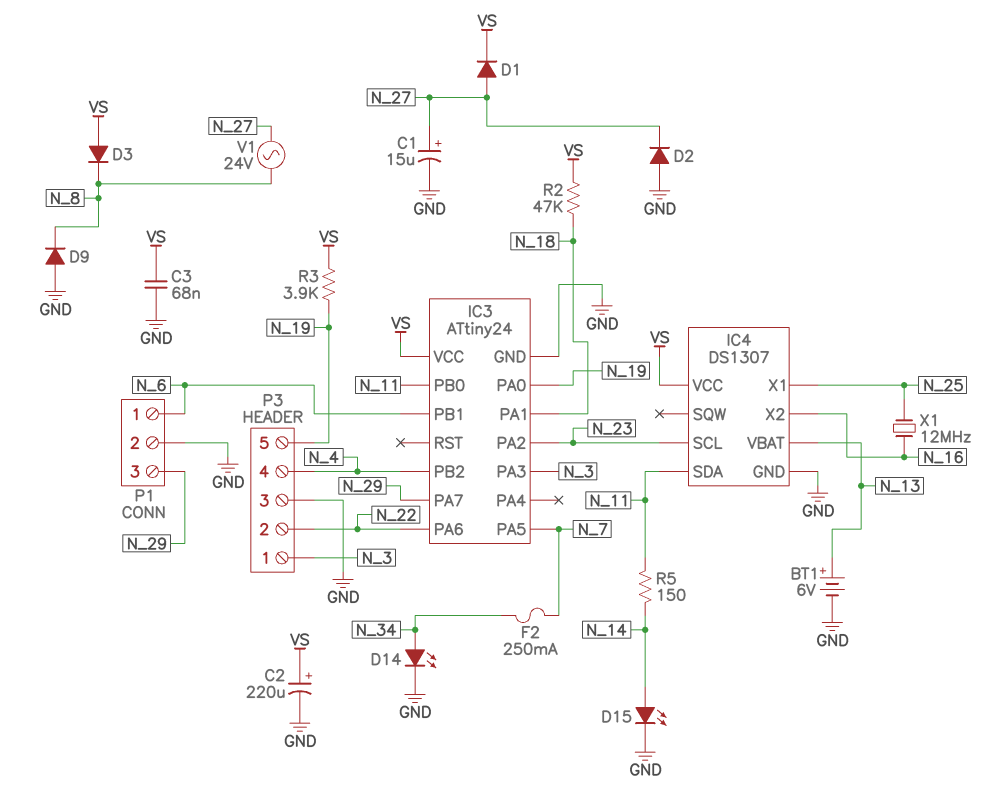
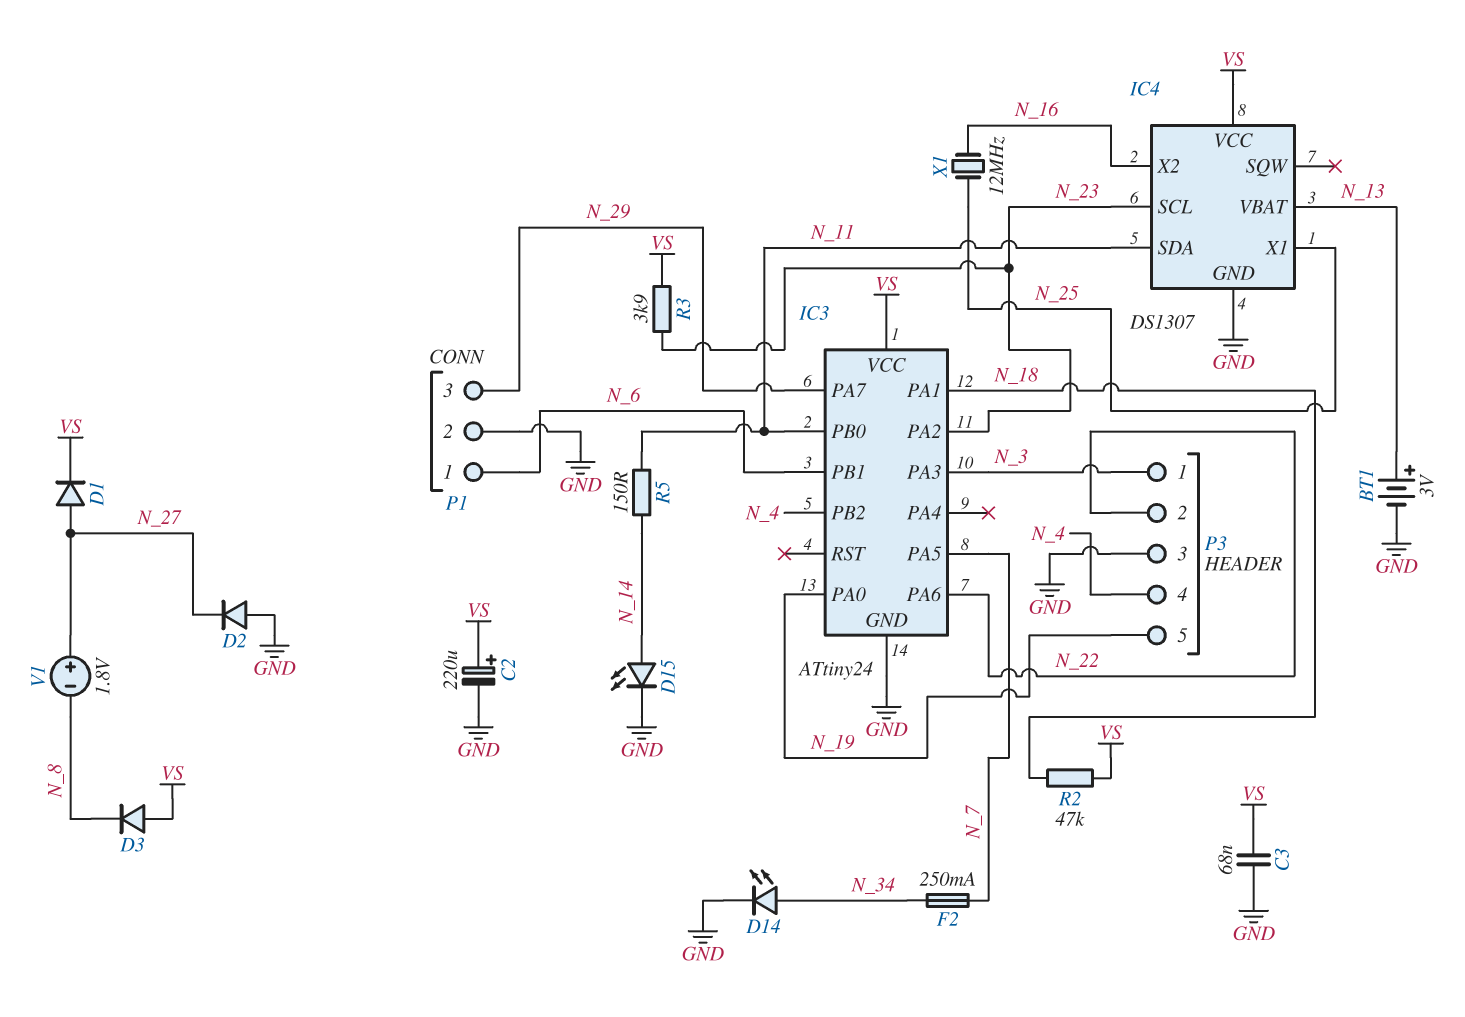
BT1: 6V (plus N_13, minus GND) -> 3V (plus N_13, minus GND)
C1: 15uF (plus N_27, minus GND) -> none
D9: diode (A GND, K N_8) -> none
R3: 3.9k (N_19, VS) -> 3.9k (N_23, VS)
V1: AC 24V (N_8, N_27) -> 1.8V (plus N_27, minus N_8)

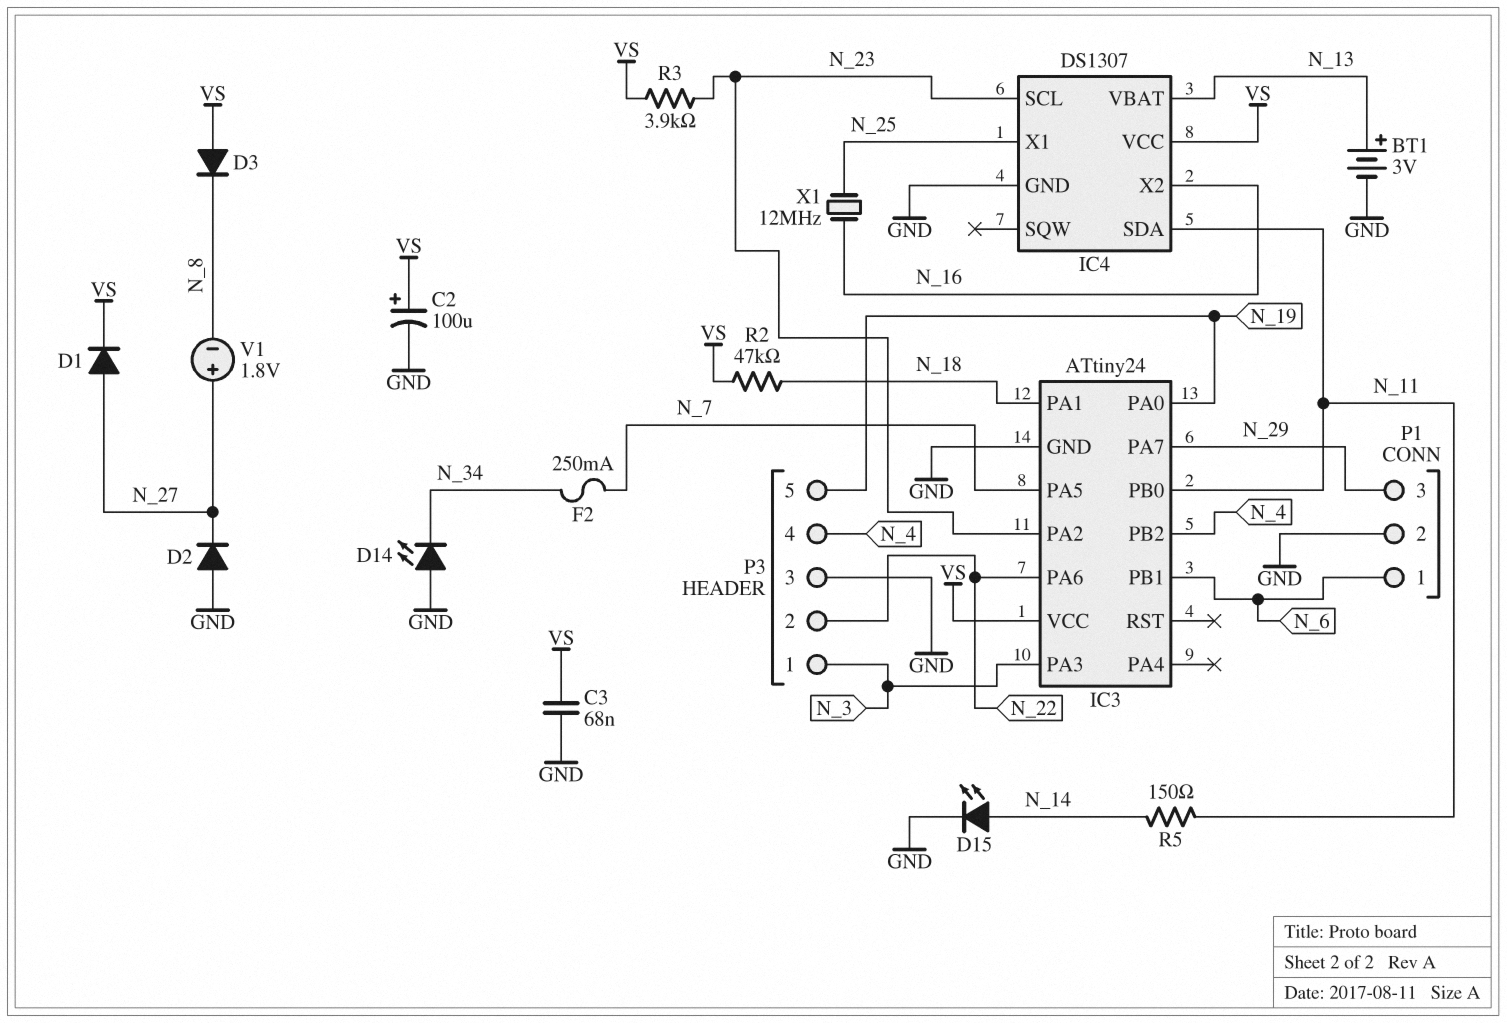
C2: 220uF (plus VS, minus GND) -> 100uF (plus VS, minus GND)
D14: LED (A N_34, K GND) -> LED (A GND, K N_34)

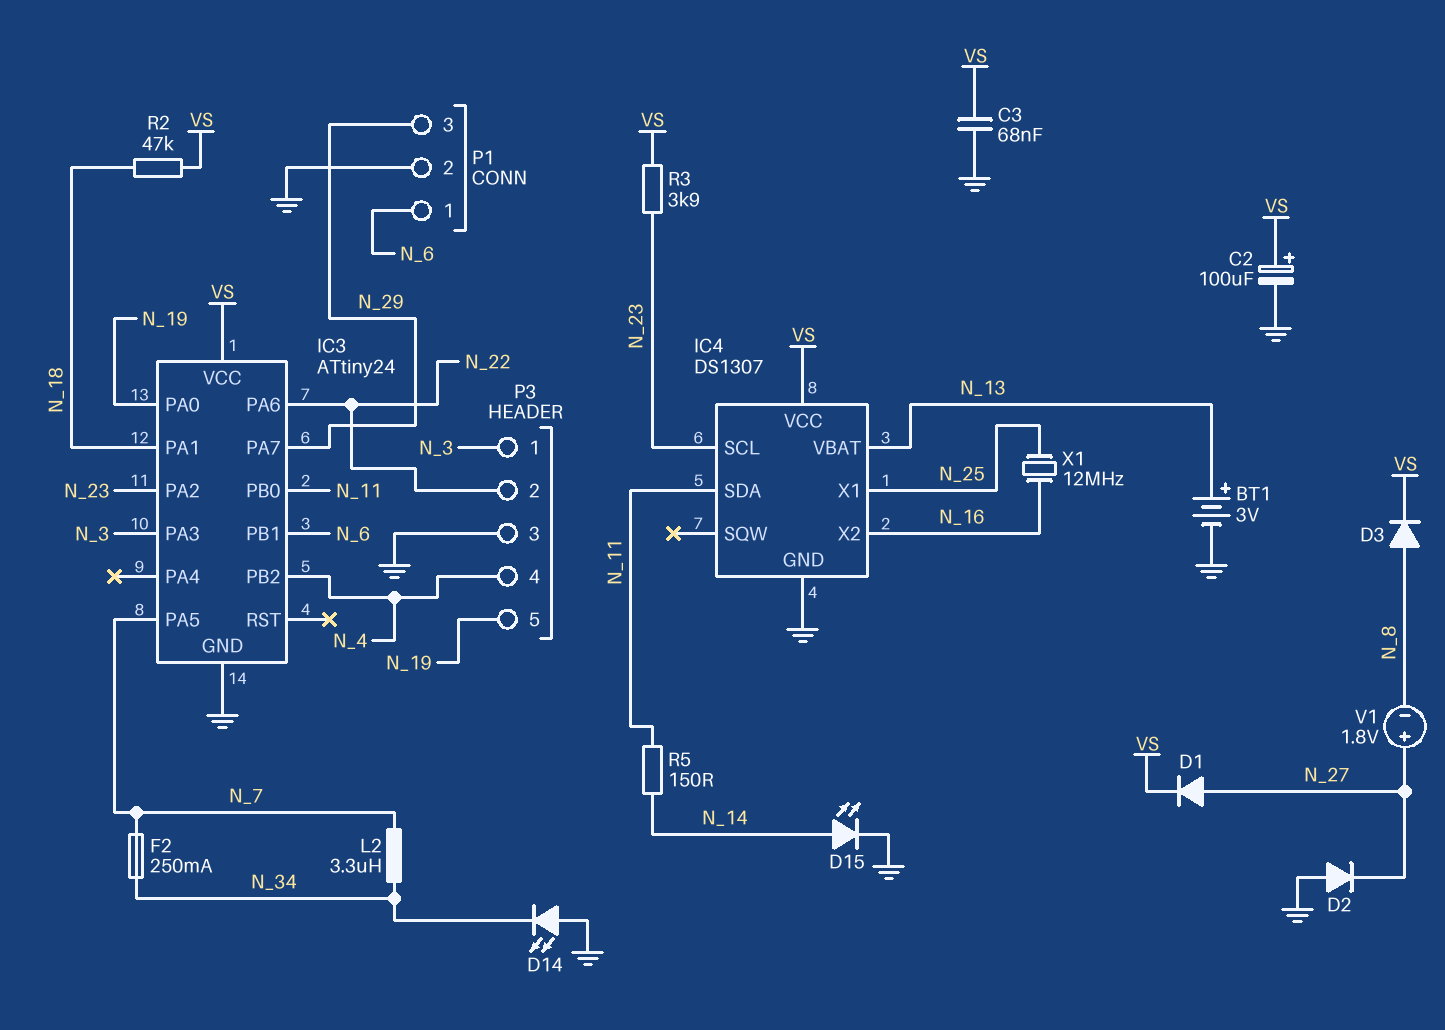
D3: diode (A VS, K N_8) -> diode (A N_8, K VS)
L2: none -> 3.3uH (N_7, N_34)

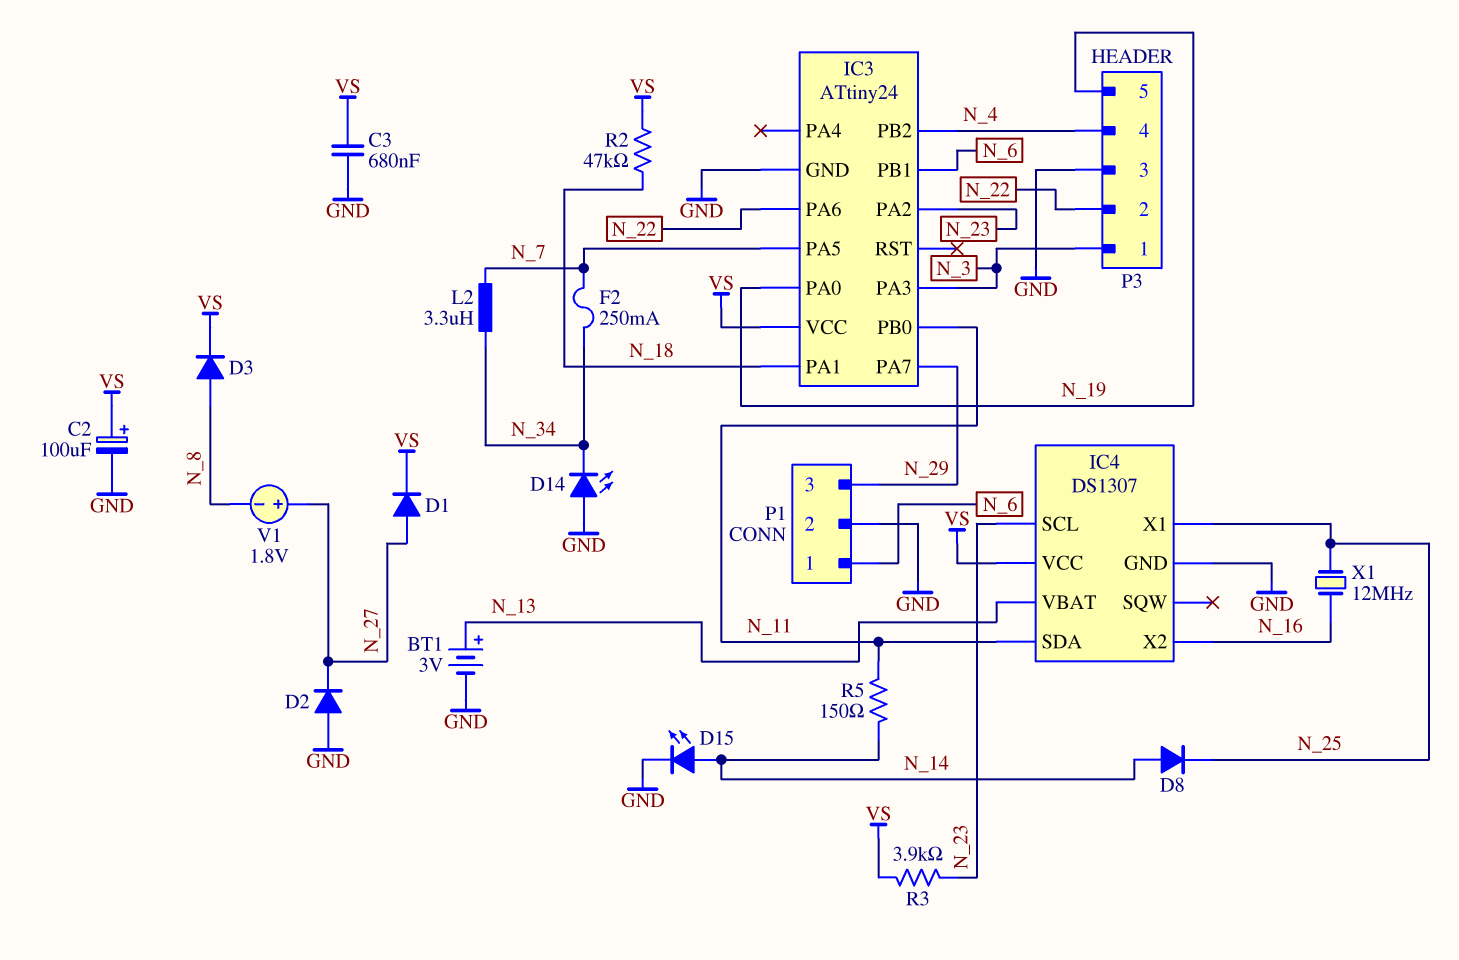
C3: 68nF (GND, VS) -> 680nF (GND, VS)
D8: none -> diode (A N_14, K N_25)

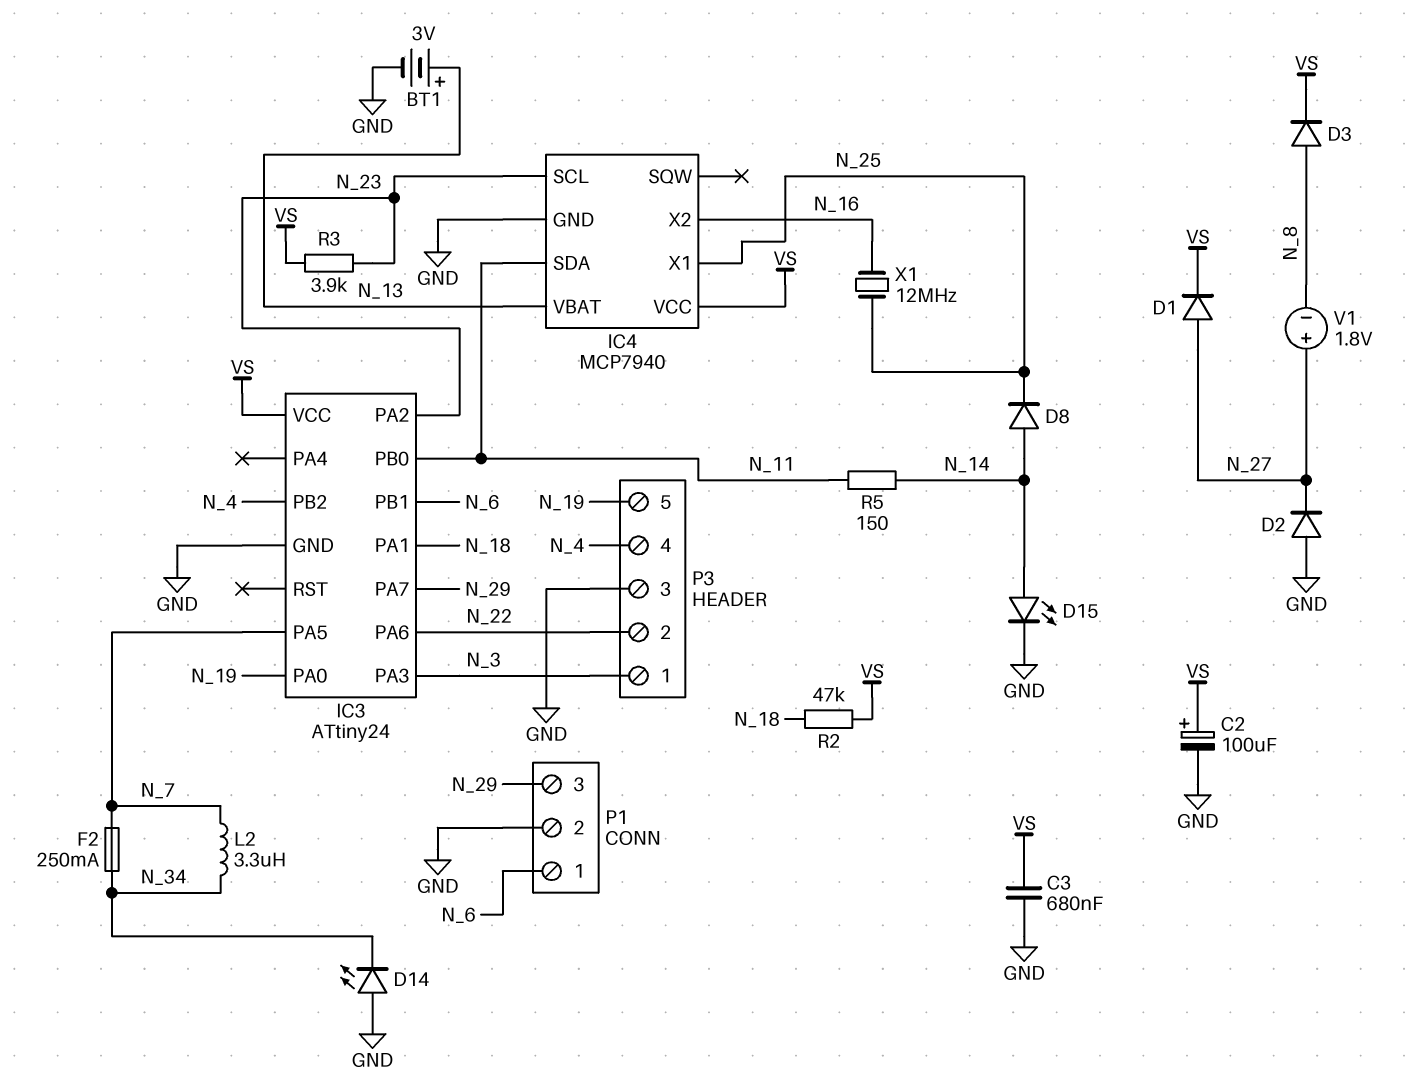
IC4: DS1307 -> MCP7940

